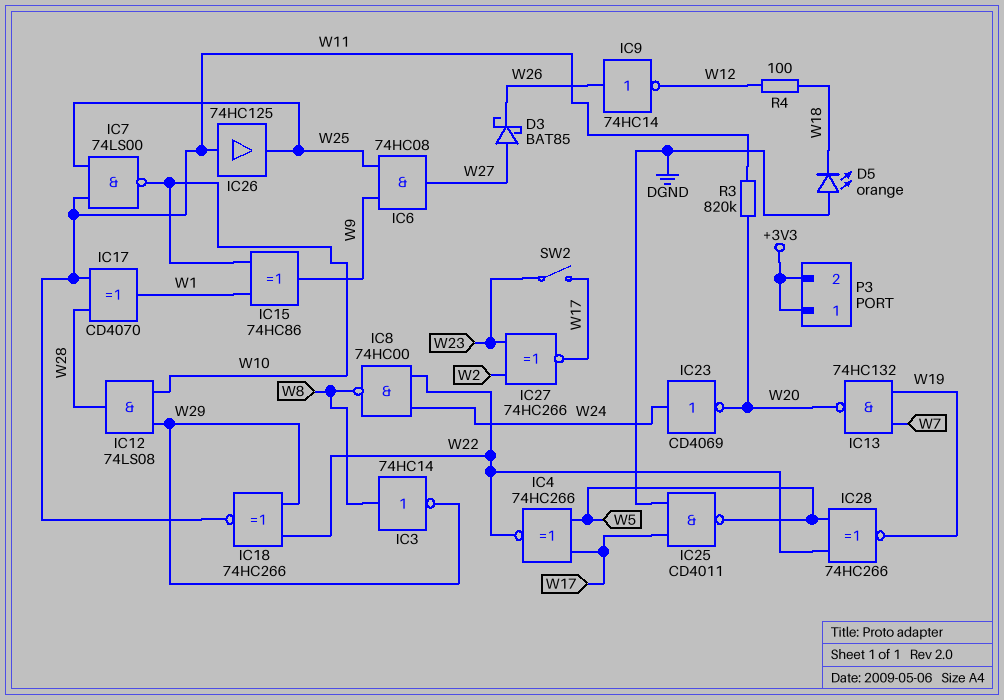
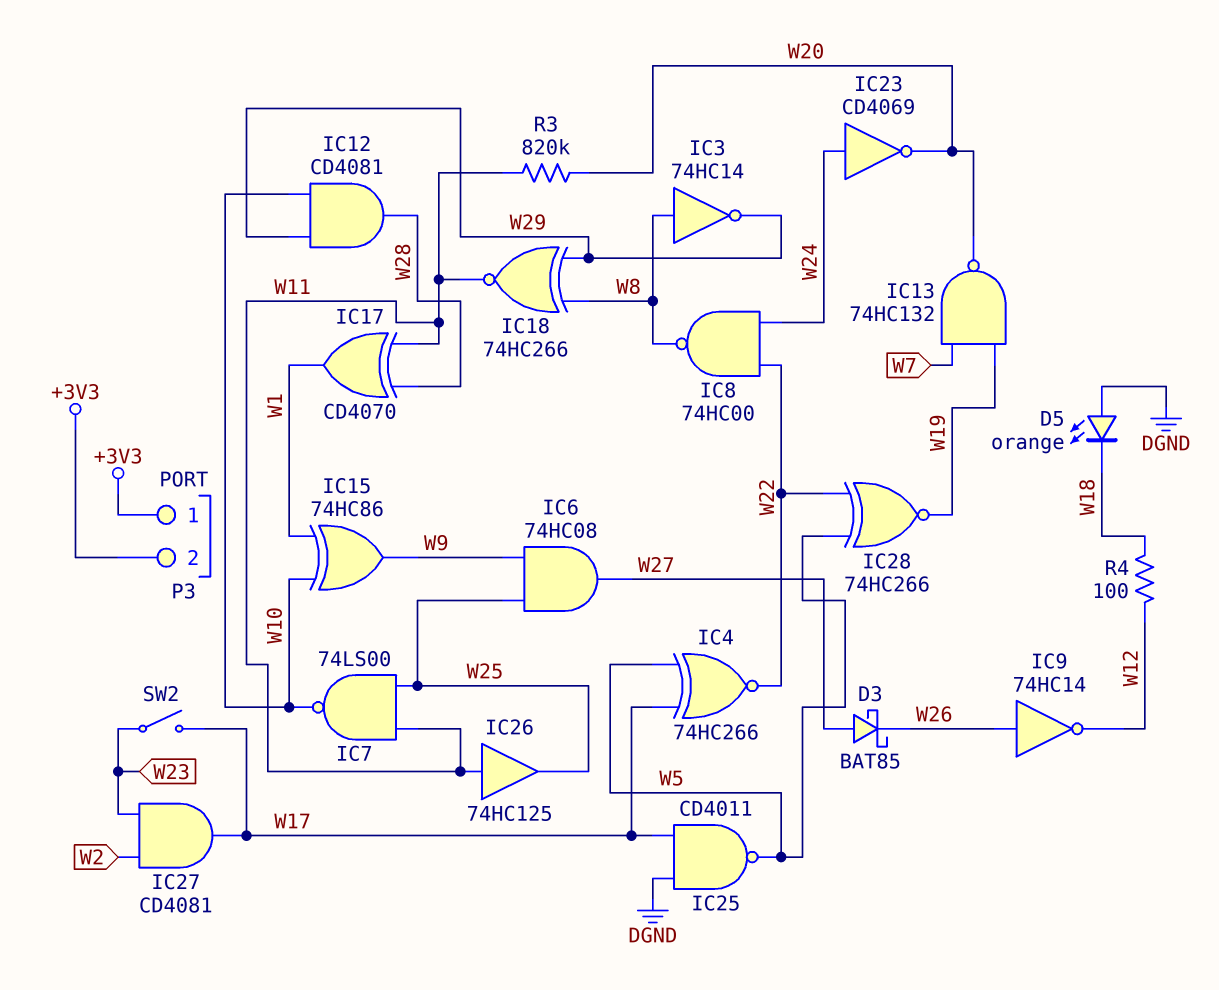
IC12: AND 74LS08 (in W10, in W29, out W28) -> AND CD4081 (in W10, in W29, out W28)
IC18: XNOR 74HC266 (in W22, in W29, out W11) -> XNOR 74HC266 (in W8, in W29, out W11)
IC27: XNOR 74HC266 (in W2, in W23, out W17) -> AND CD4081 (in W2, in W23, out W17)

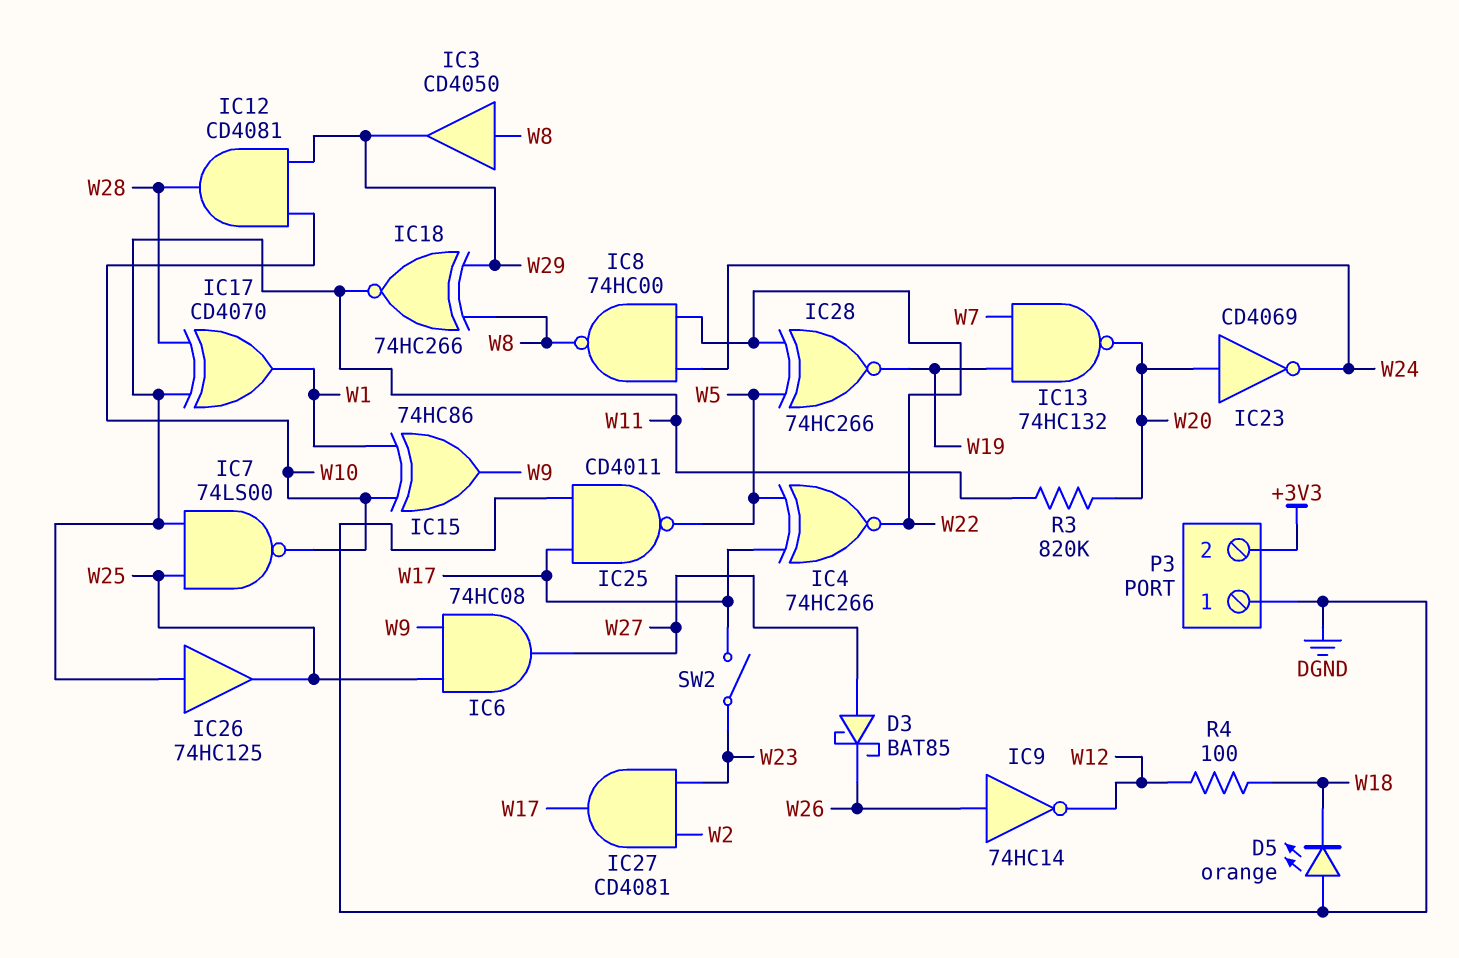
IC3: NOT 74HC14 (in W8, out W29) -> buffer CD4050 (in W8, out W29)
IC23: NOT CD4069 (in W24, out W20) -> NOT CD4069 (in W20, out W24)
P3 pin 1: +3V3 -> DGND

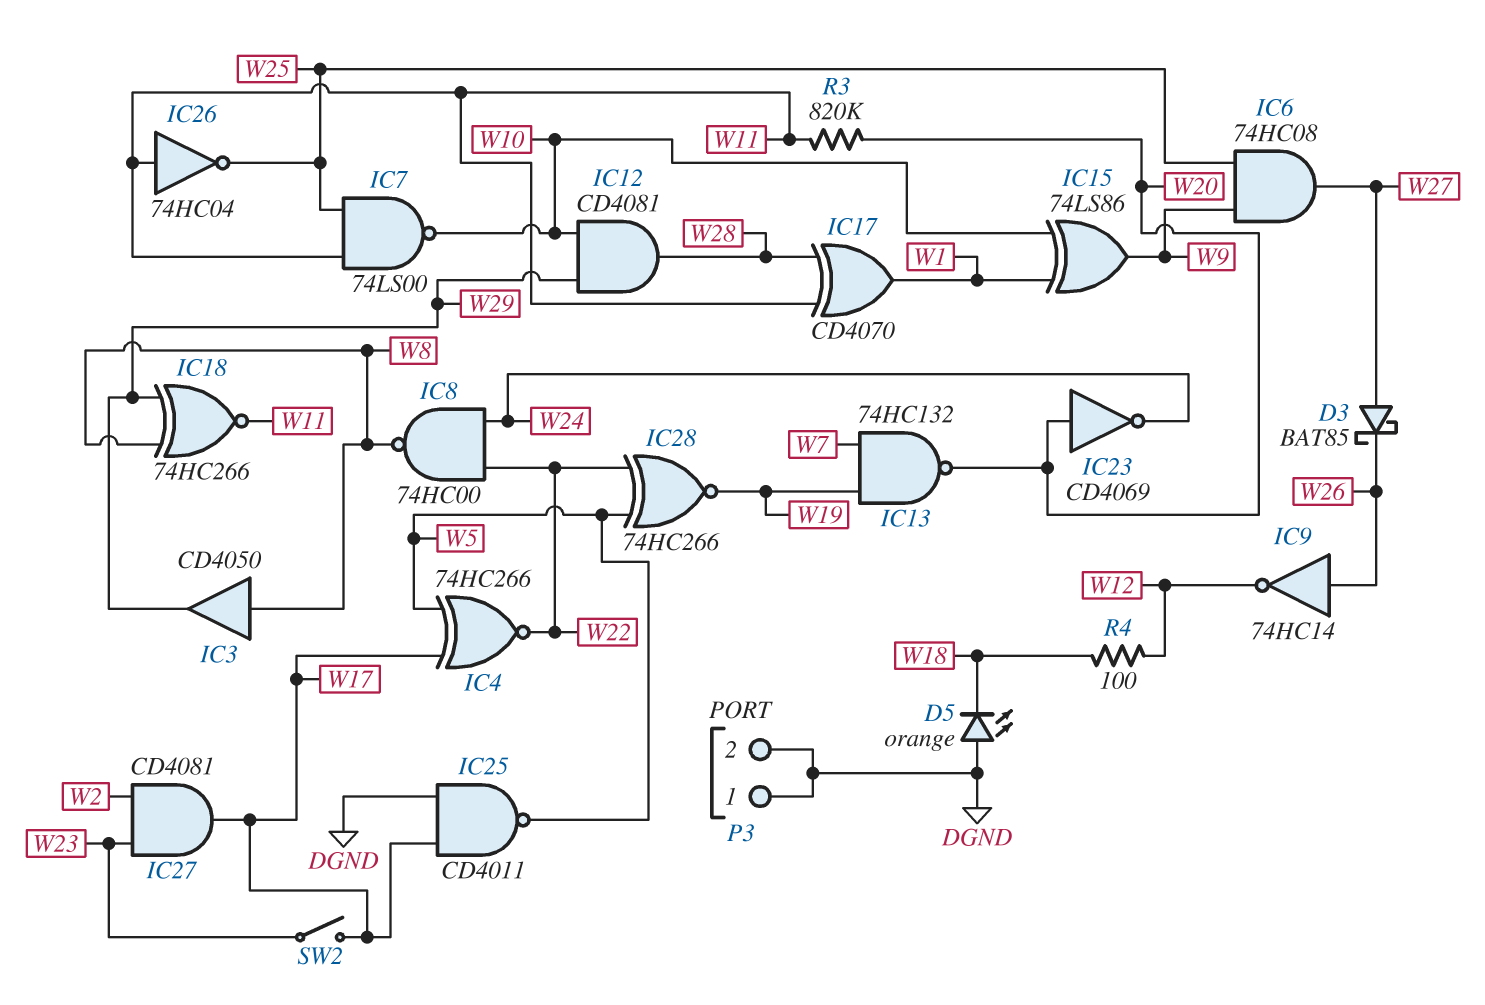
IC15: XOR 74HC86 (in W1, in W10, out W9) -> XOR 74LS86 (in W1, in W10, out W9)
IC26: buffer 74HC125 (in W11, out W25) -> NOT 74HC04 (in W11, out W25)
P3 pin 2: +3V3 -> DGND

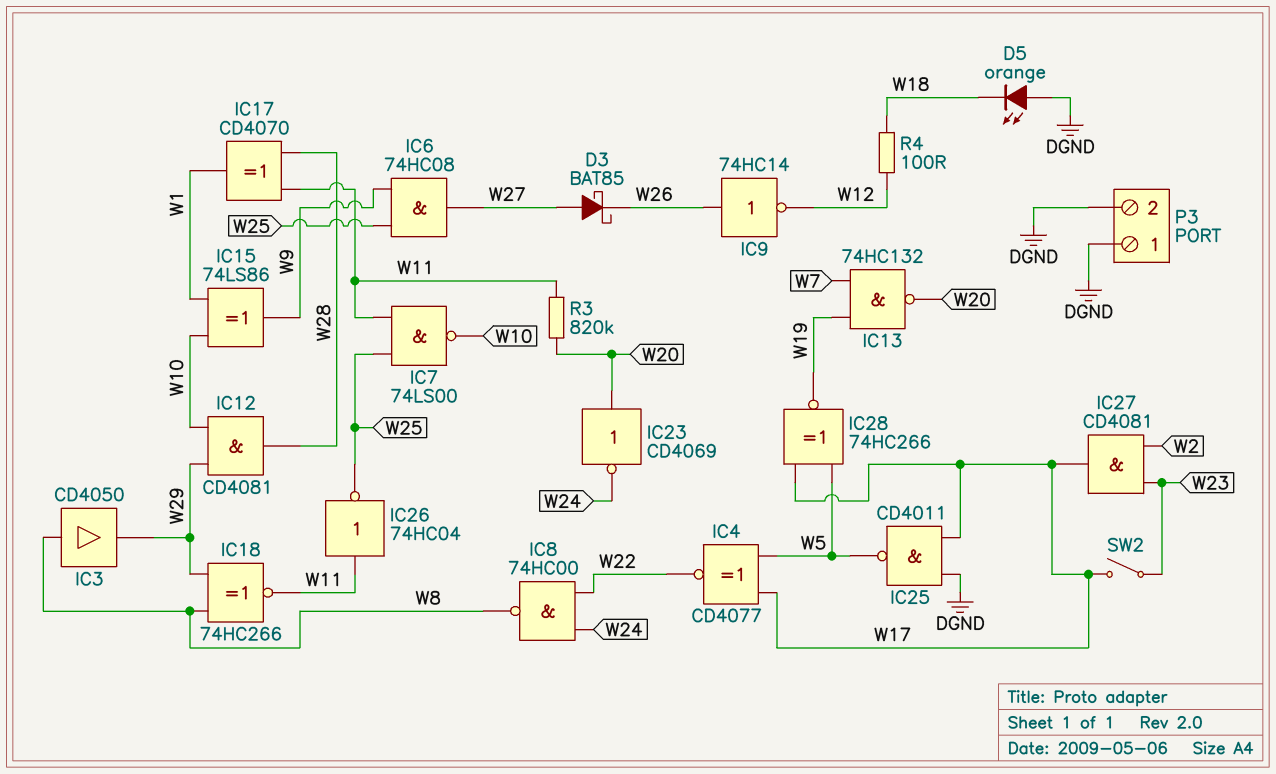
IC4: XNOR 74HC266 (in W5, in W17, out W22) -> XNOR CD4077 (in W5, in W17, out W22)
IC28: XNOR 74HC266 (in W5, in W22, out W19) -> XNOR 74HC266 (in W5, in W17, out W19)

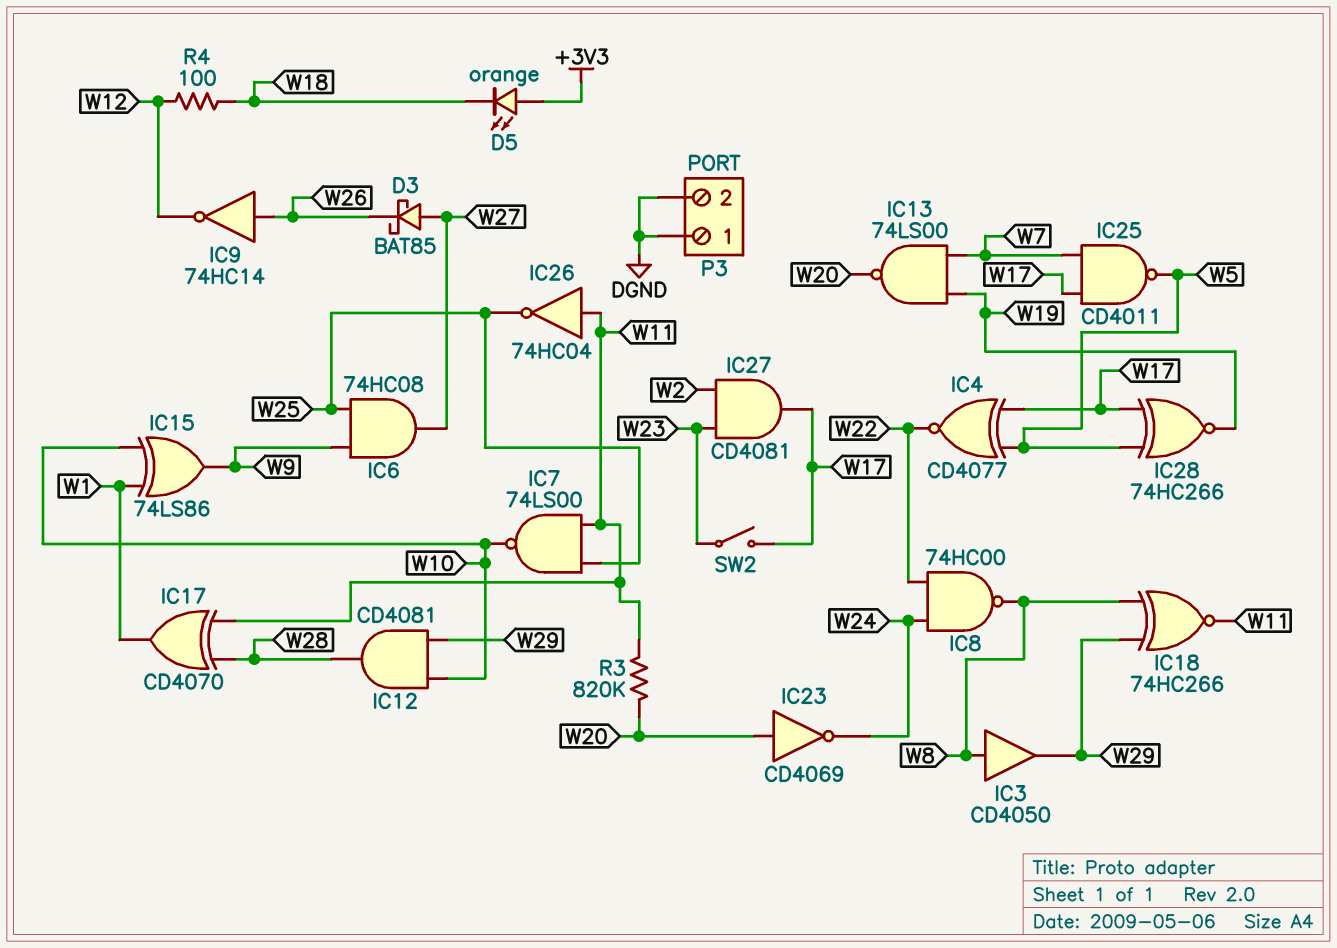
D5: LED orange (A DGND, K W18) -> LED orange (A +3V3, K W18)
IC13: NAND 74HC132 (in W7, in W19, out W20) -> NAND 74LS00 (in W7, in W19, out W20)
IC25: NAND CD4011 (in DGND, in W17, out W5) -> NAND CD4011 (in W7, in W17, out W5)

